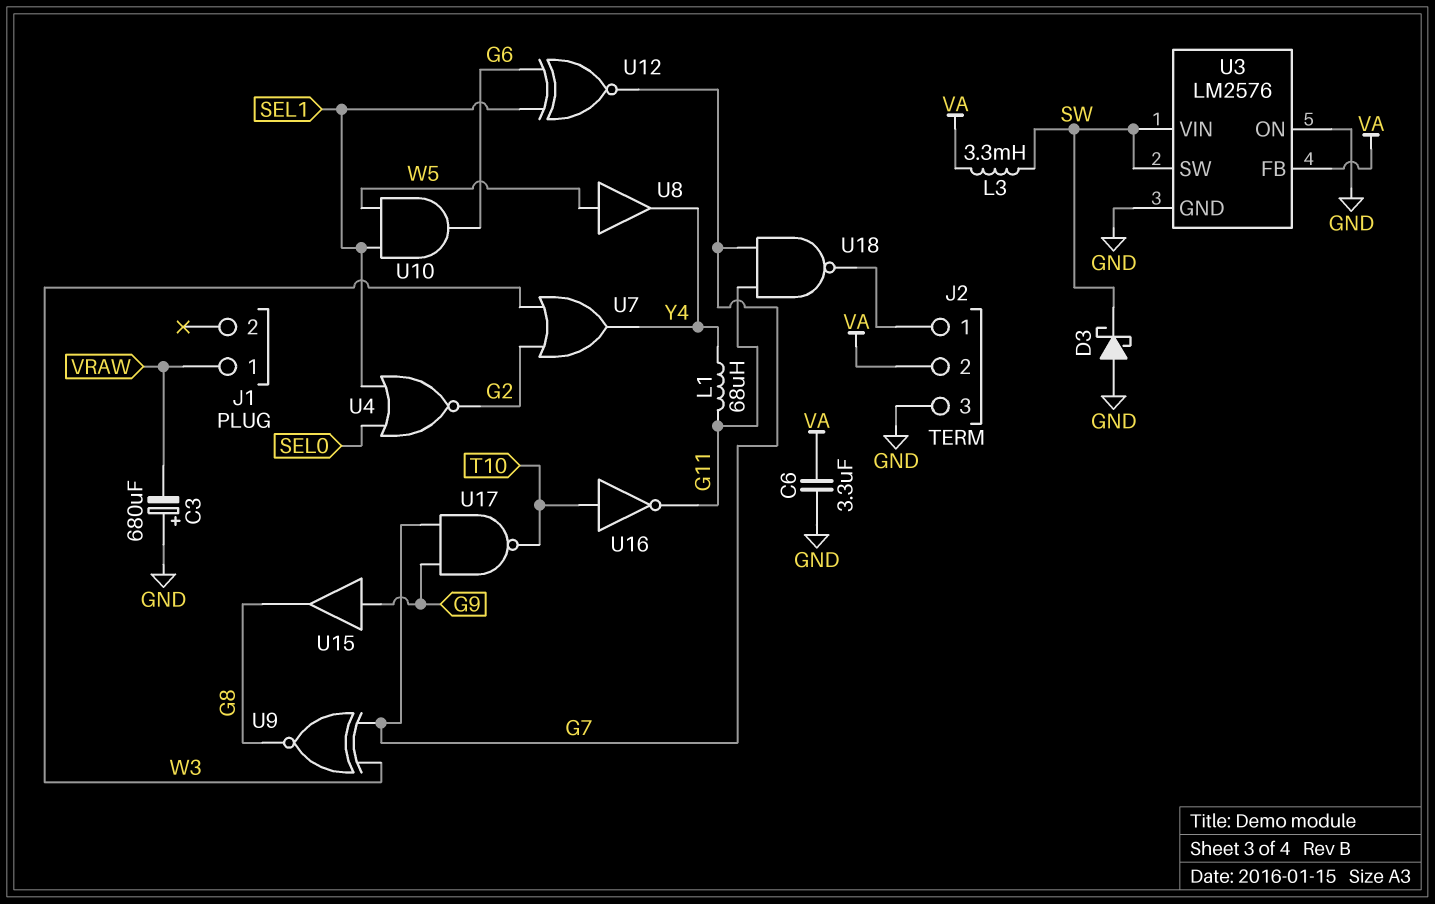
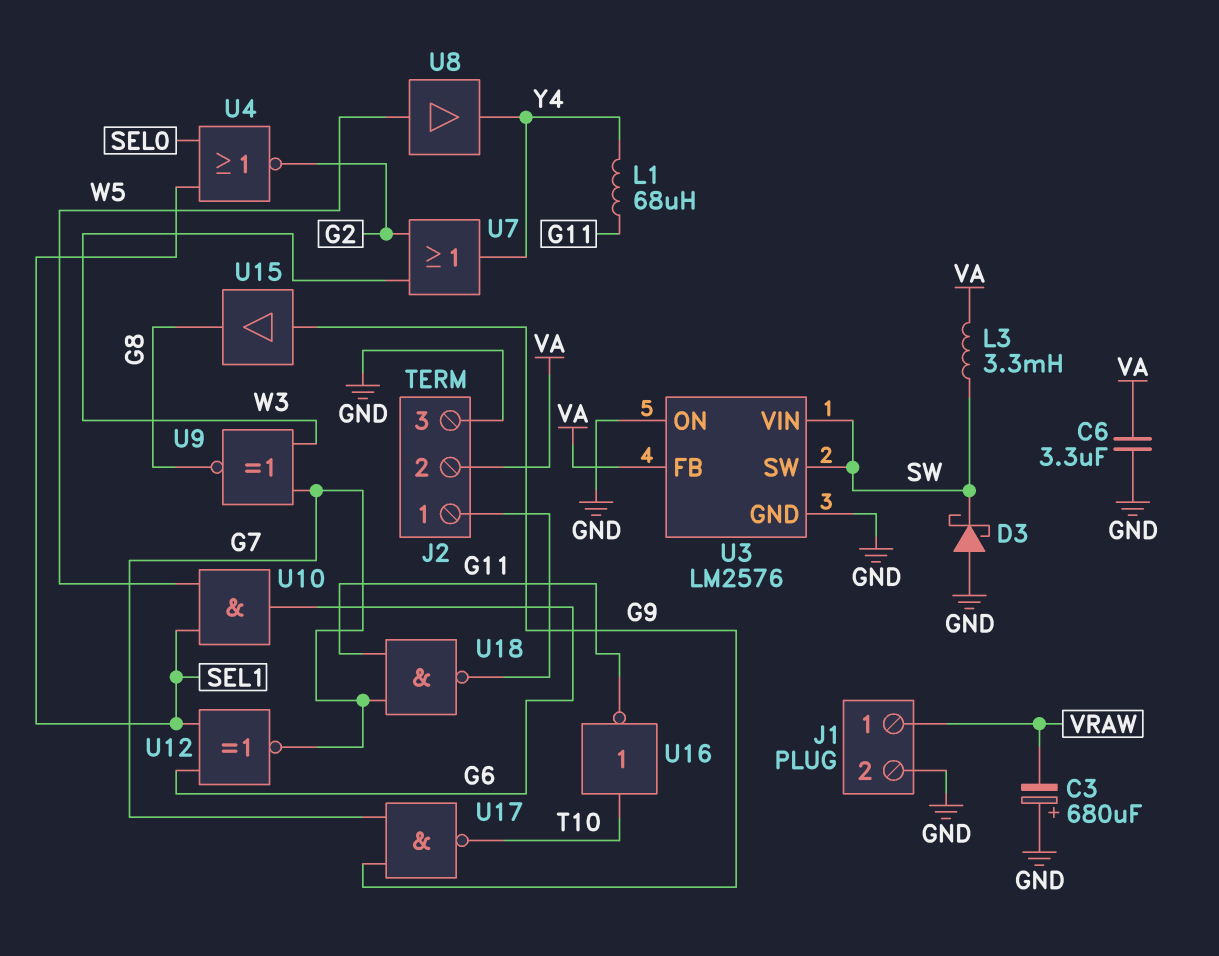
J1 pin 2: none -> GND

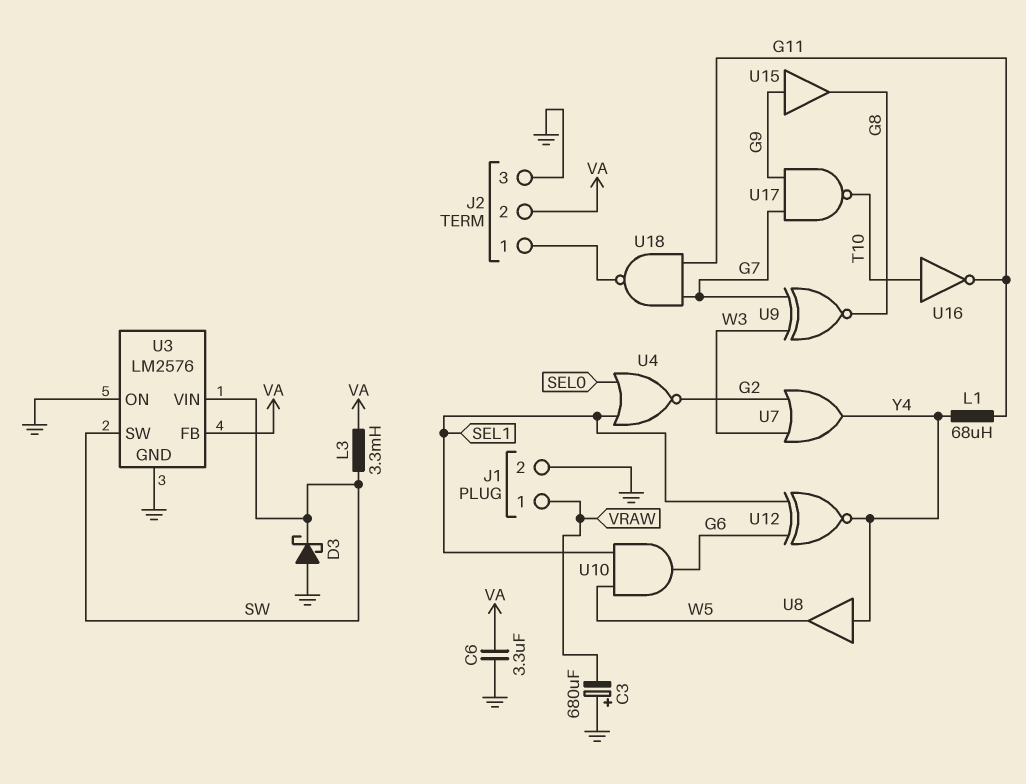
U8: buffer (in W5, out Y4) -> buffer (in Y4, out W5)
U12: XNOR (in G6, in SEL1, out G7) -> XNOR (in G6, in SEL1, out Y4)

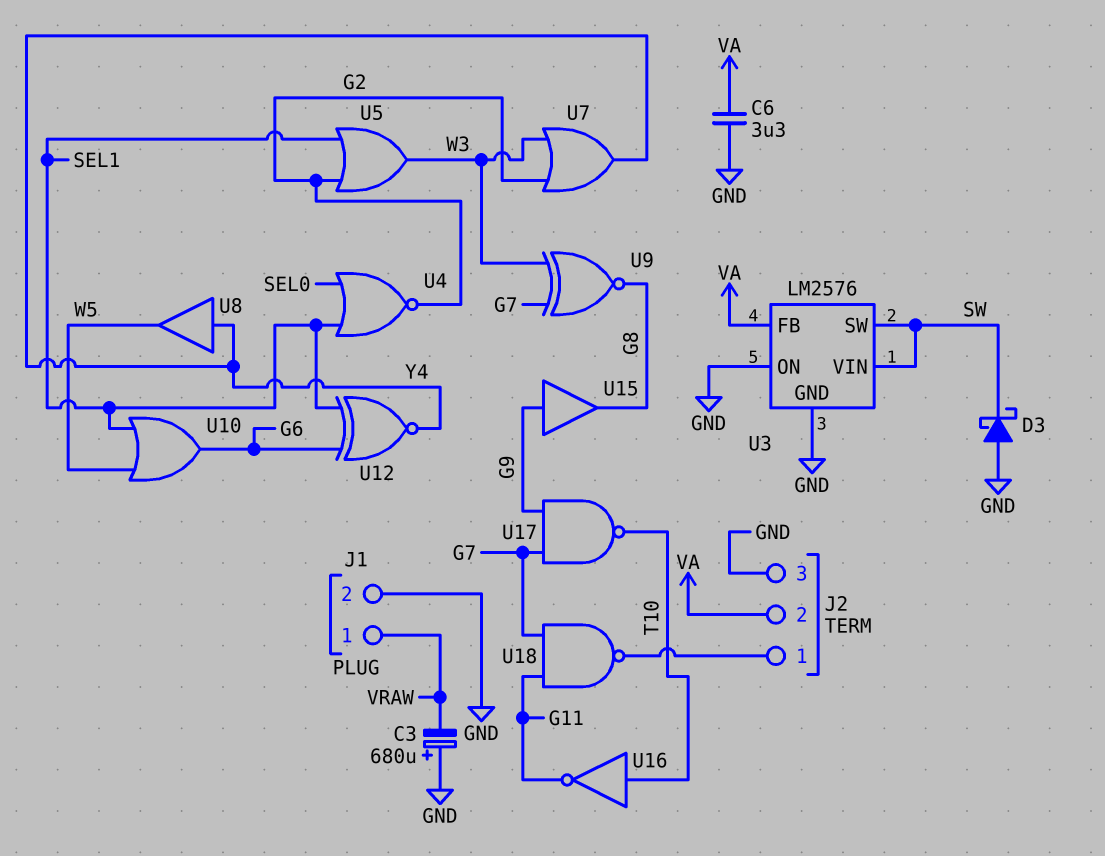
L1: 68uH (G11, Y4) -> none
L3: 3.3mH (SW, VA) -> none
U5: none -> OR (in G2, in SEL1, out W3)
U10: AND (in SEL1, in W5, out G6) -> OR (in SEL1, in W5, out G6)

